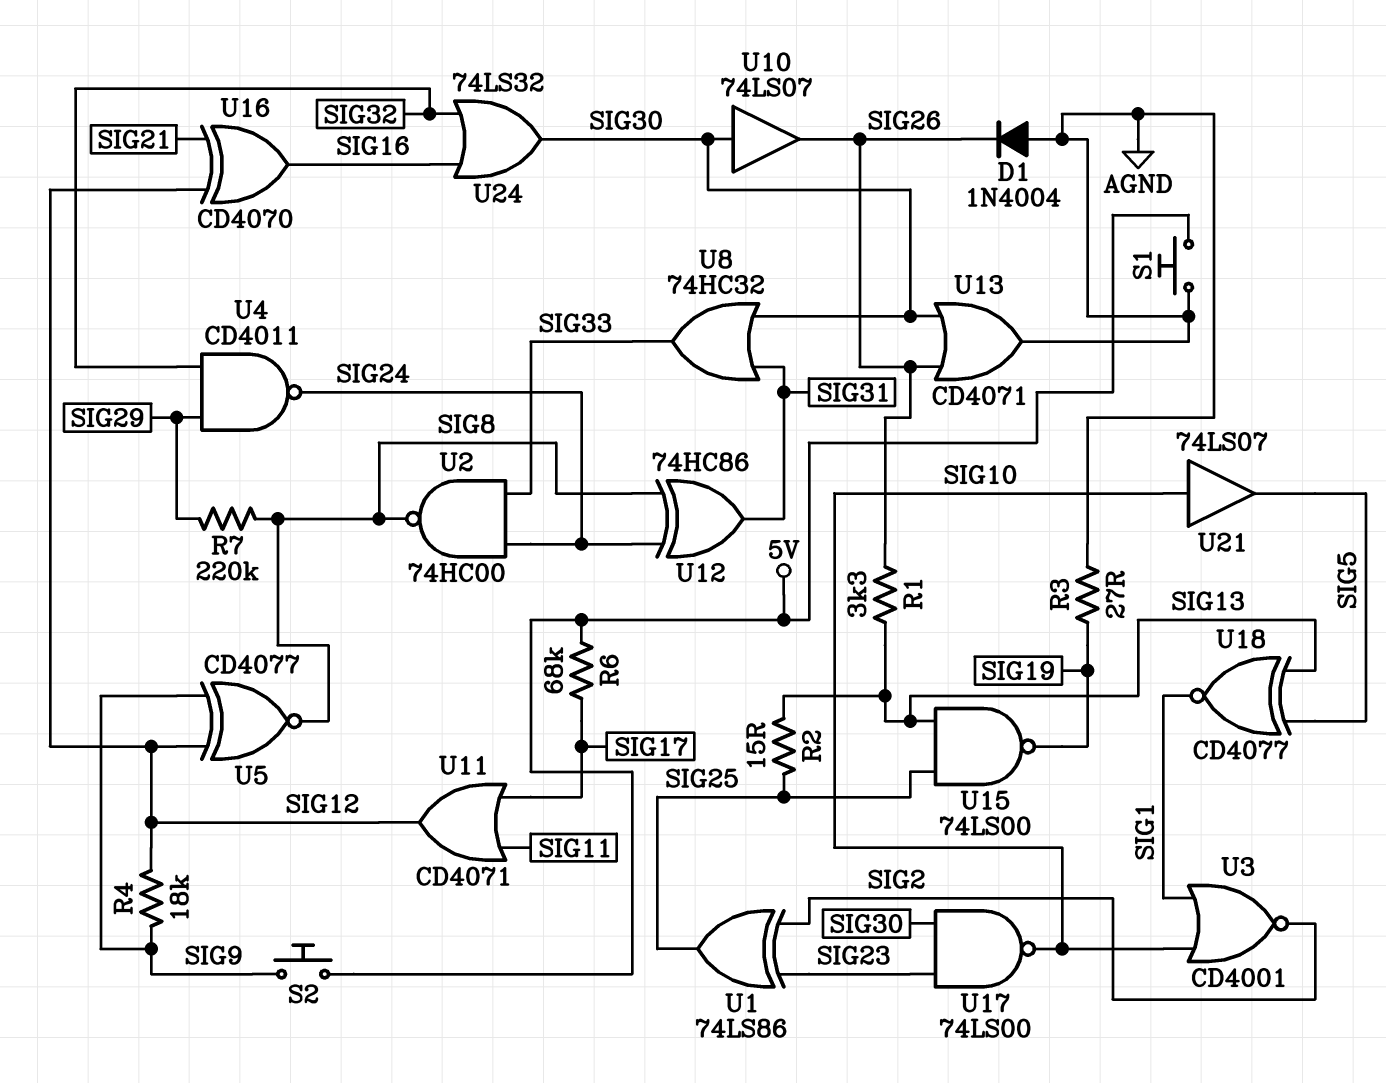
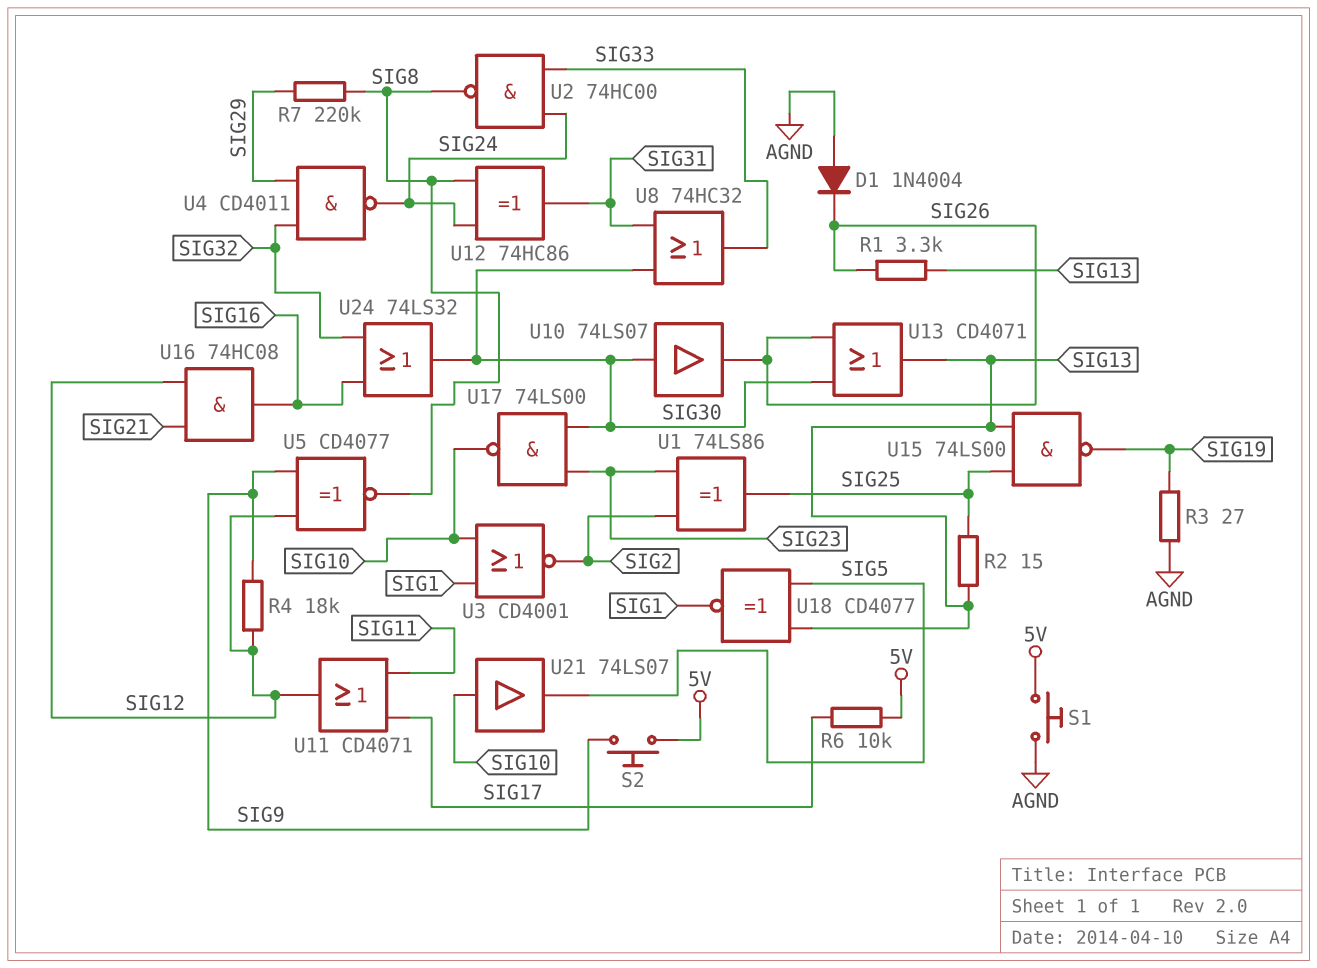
R6: 68k (5V, SIG17) -> 10k (5V, SIG17)
U13: OR CD4071 (in SIG26, in SIG30, out AGND) -> OR CD4071 (in SIG26, in SIG30, out SIG13)
U16: XOR CD4070 (in SIG12, in SIG21, out SIG16) -> AND 74HC08 (in SIG12, in SIG21, out SIG16)

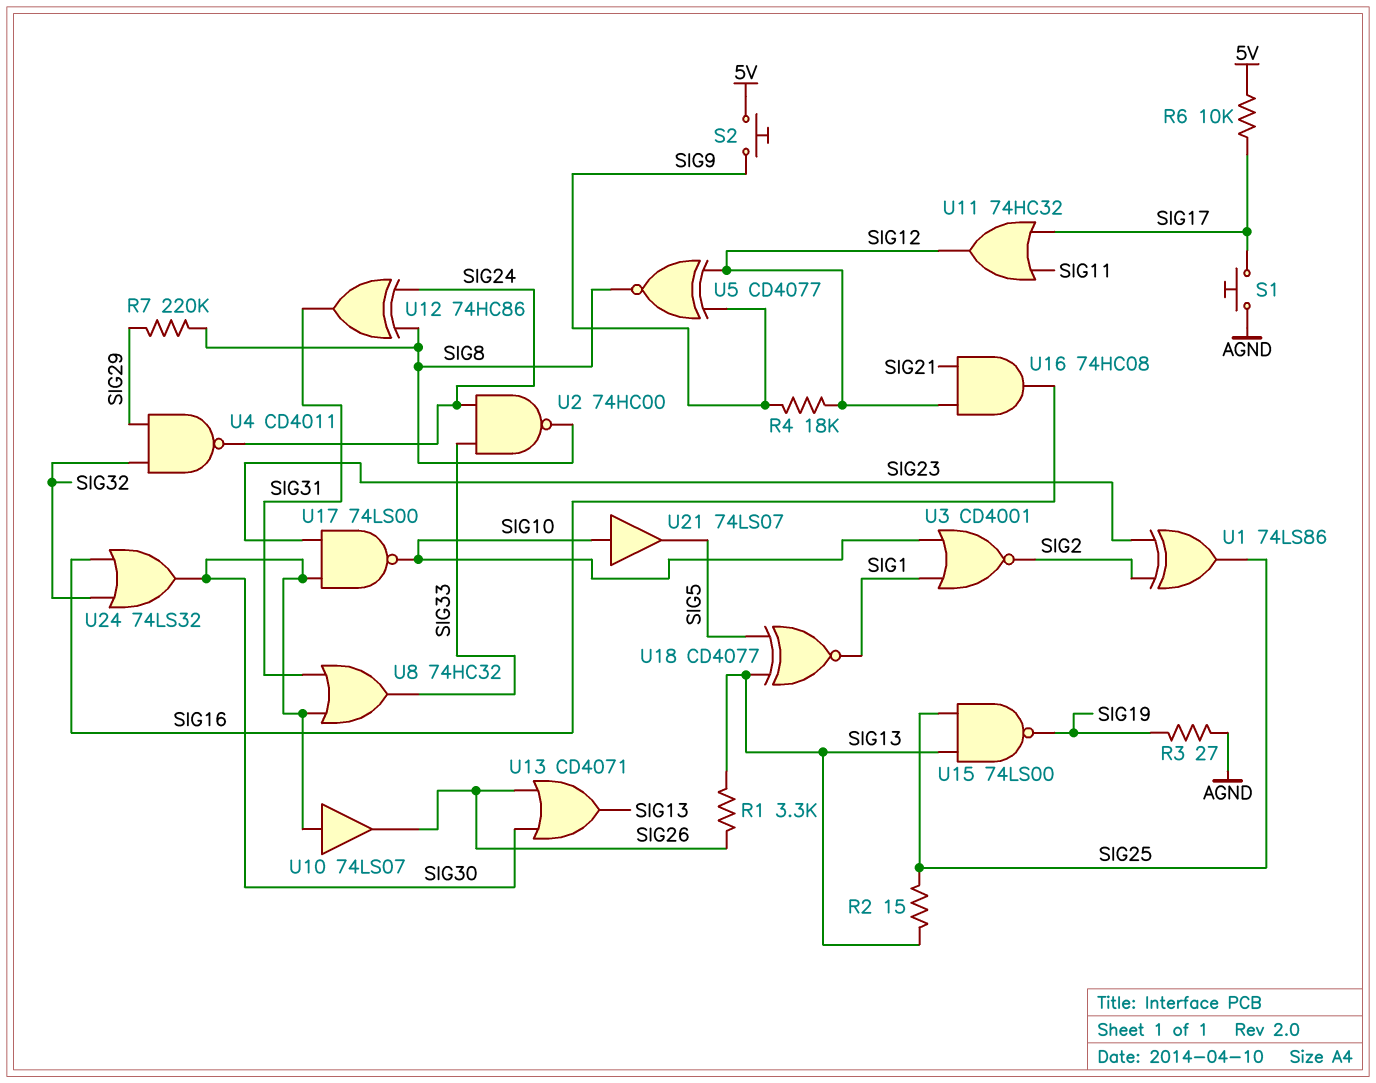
D1: diode 1N4004 (A AGND, K SIG26) -> none
S1: button (5V, AGND) -> button (AGND, SIG17)
U11: OR CD4071 (in SIG11, in SIG17, out SIG12) -> OR 74HC32 (in SIG11, in SIG17, out SIG12)

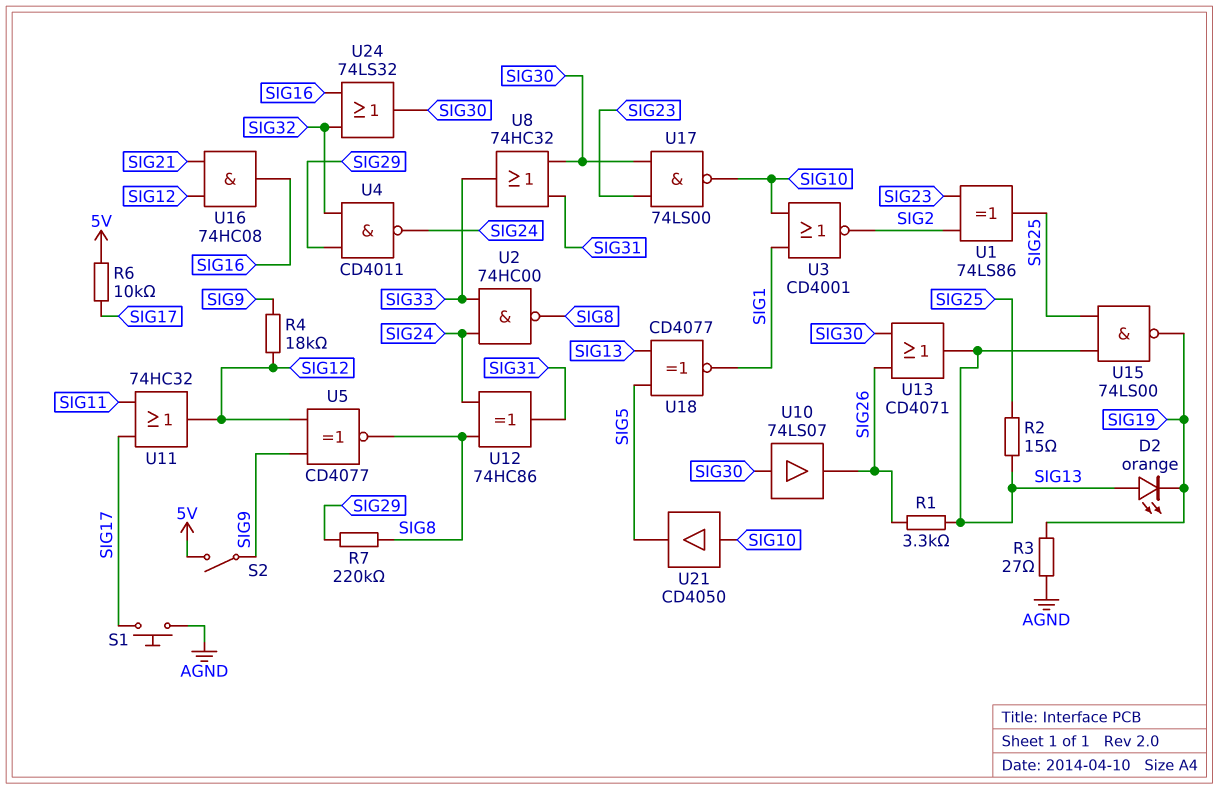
D2: none -> LED orange (A SIG13, K SIG19)
S2: button (5V, SIG9) -> switch (5V, SIG9)
U21: buffer 74LS07 (in SIG10, out SIG5) -> buffer CD4050 (in SIG10, out SIG5)

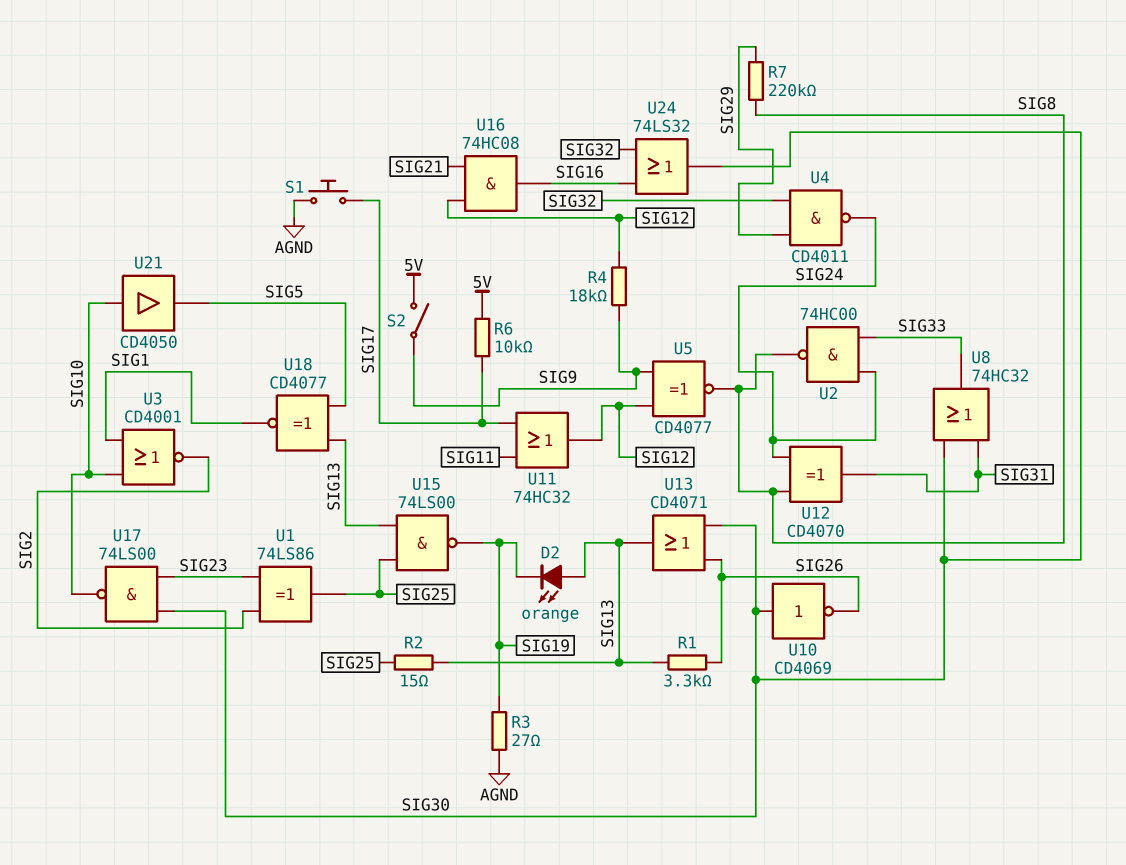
U10: buffer 74LS07 (in SIG30, out SIG26) -> NOT CD4069 (in SIG30, out SIG26)
U12: XOR 74HC86 (in SIG8, in SIG24, out SIG31) -> XOR CD4070 (in SIG8, in SIG24, out SIG31)

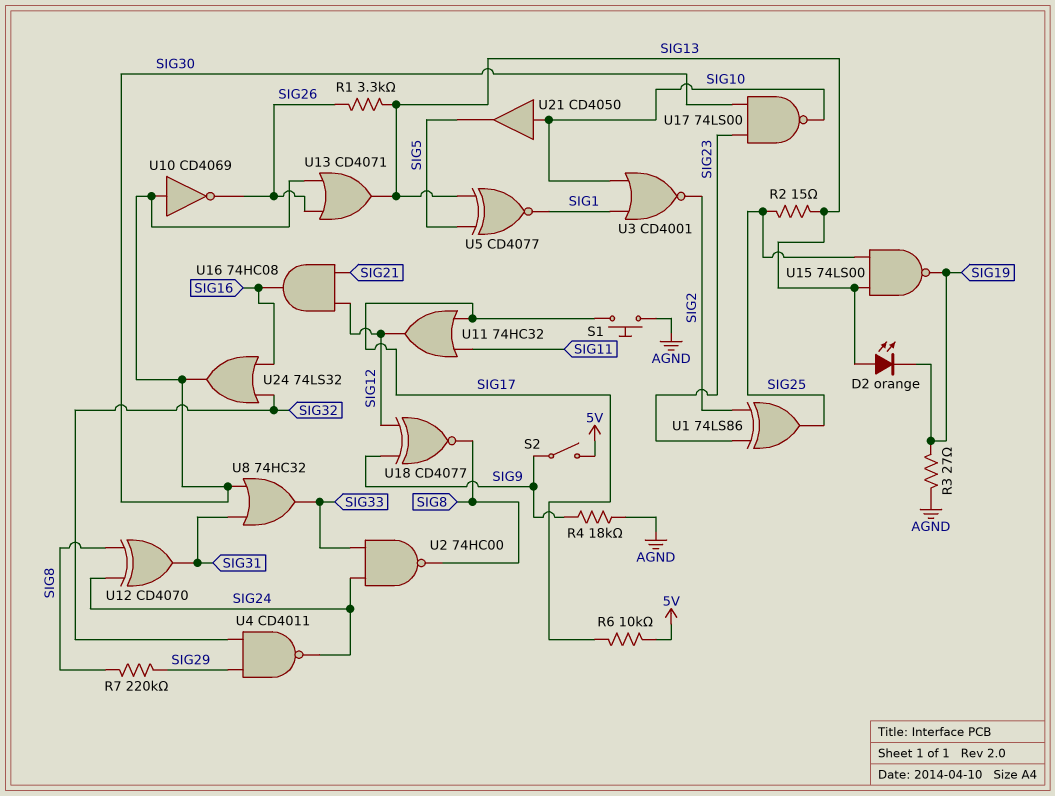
R4: 18k (SIG9, SIG12) -> 18k (AGND, SIG9)
U5: XNOR CD4077 (in SIG9, in SIG12, out SIG8) -> XNOR CD4077 (in SIG5, in SIG13, out SIG1)
U18: XNOR CD4077 (in SIG5, in SIG13, out SIG1) -> XNOR CD4077 (in SIG9, in SIG12, out SIG8)

